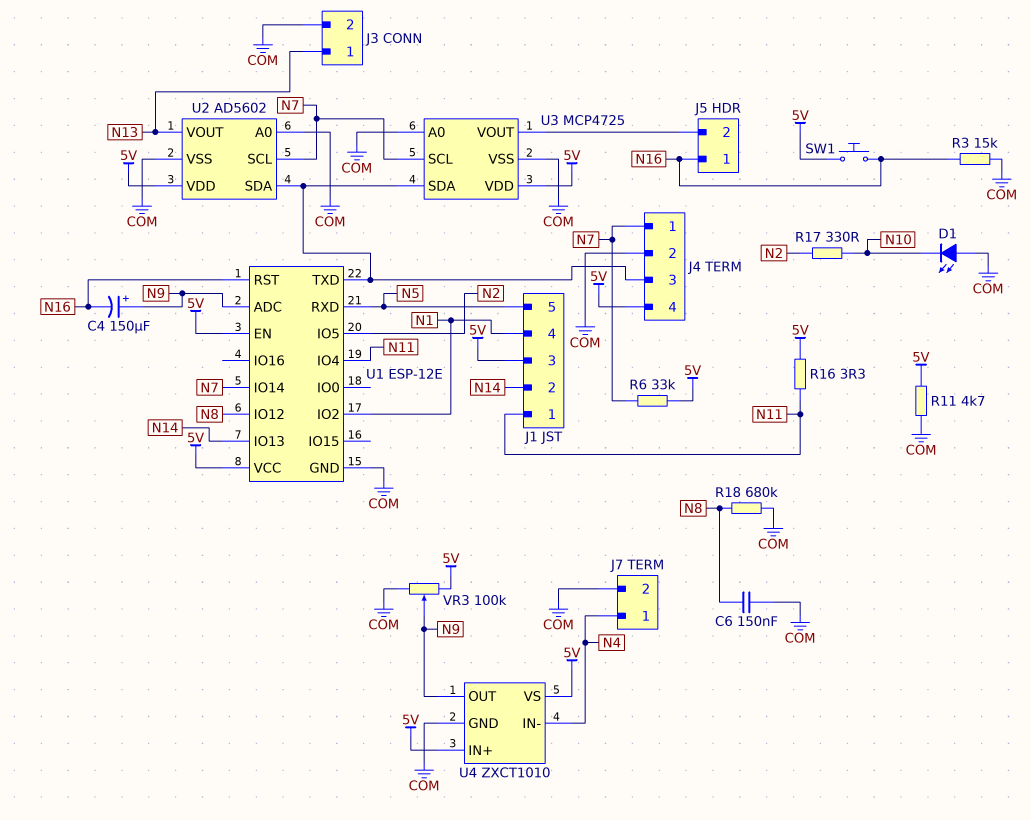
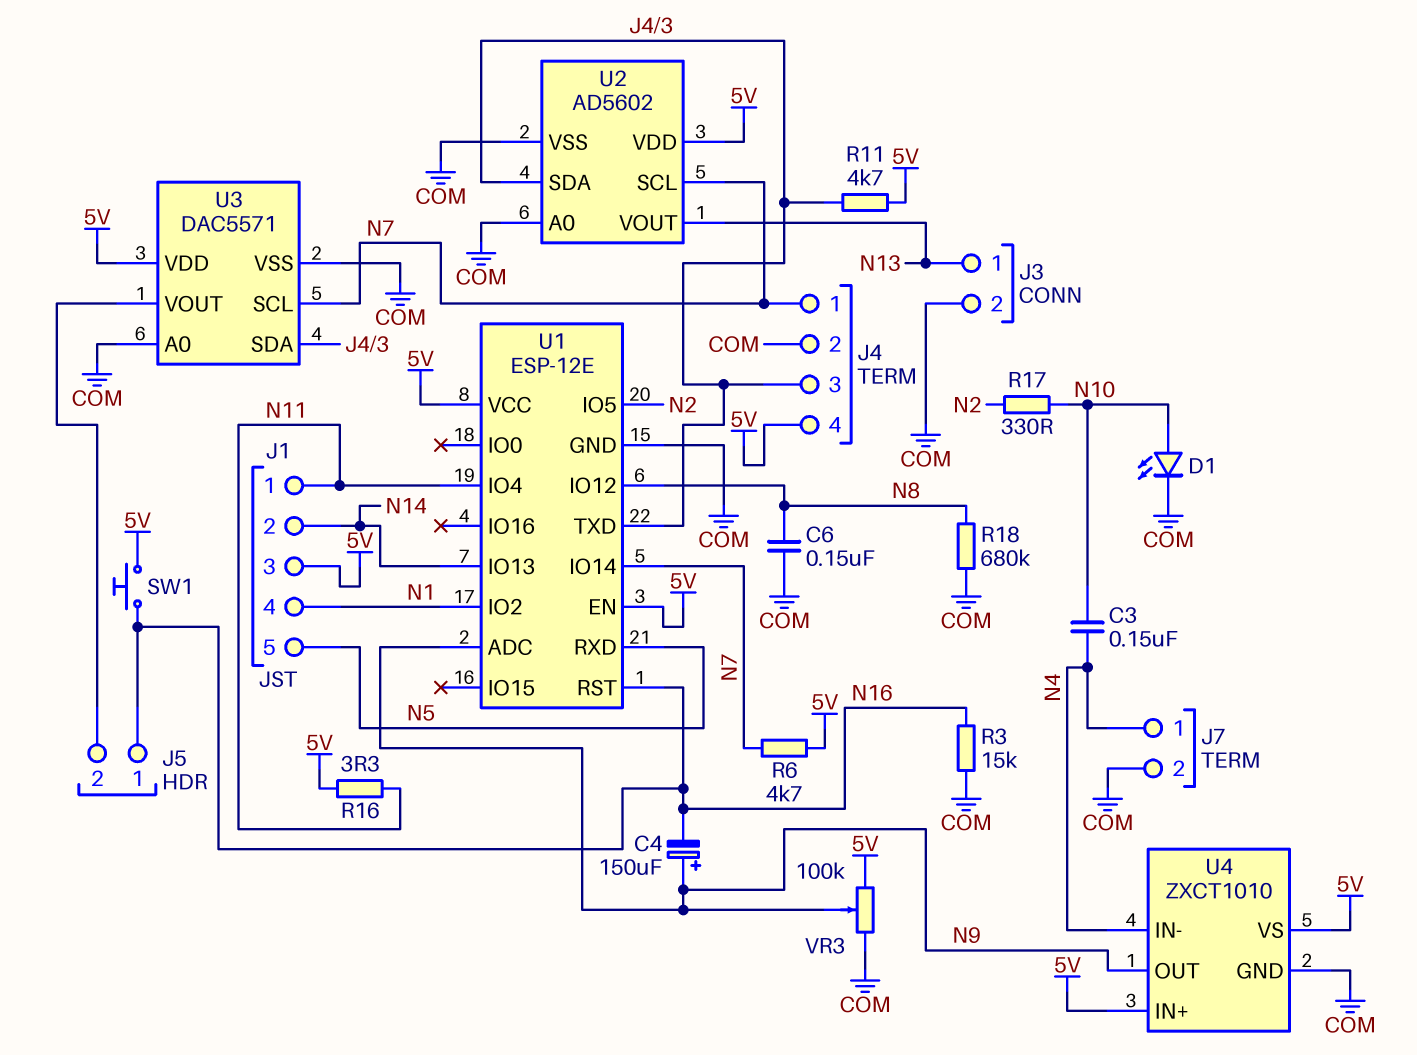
C3: none -> 150nF (N4, N10)
D1: LED (A COM, K N10) -> LED (A N10, K COM)
R6: 33k (5V, N7) -> 4.7k (5V, N7)
R11: 4.7k (5V, COM) -> 4.7k (5V, J4/3)
U3: MCP4725 -> DAC5571

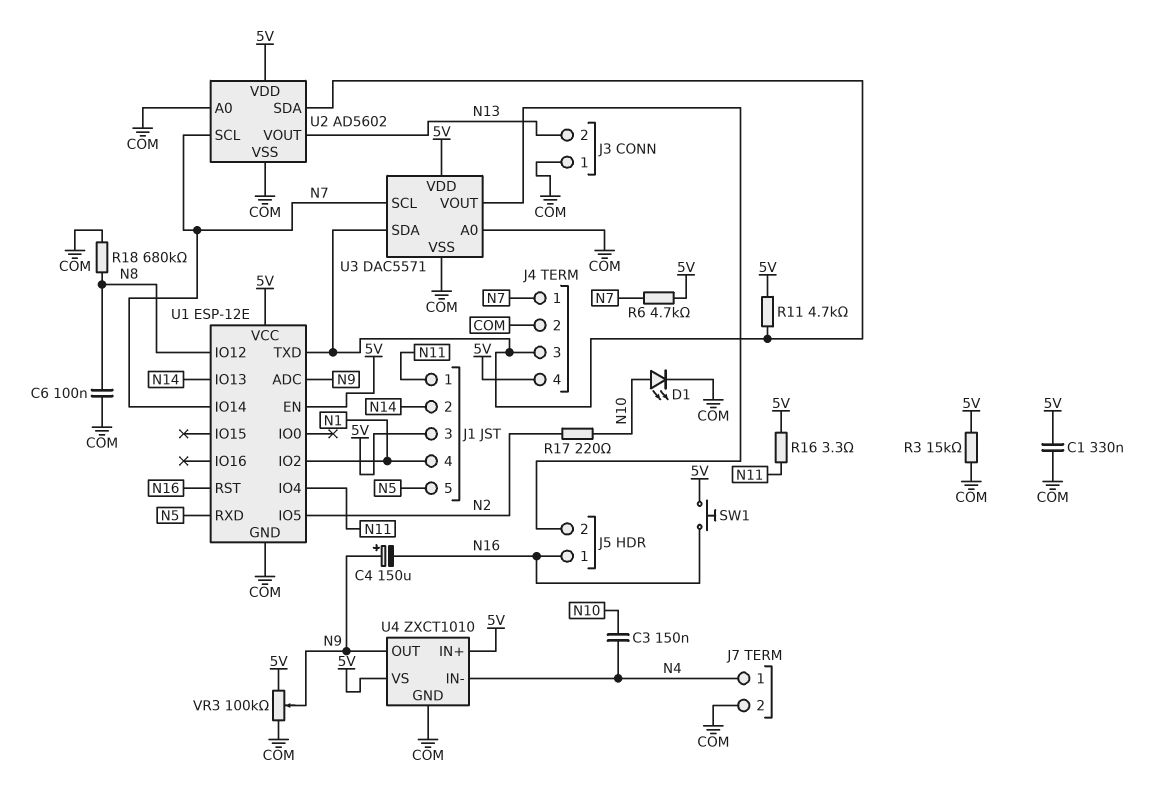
C1: none -> 330nF (5V, COM)
C6: 150nF (COM, N8) -> 100nF (COM, N8)
J3 pin 1: N13 -> COM
J3 pin 2: COM -> N13
R3: 15k (COM, N16) -> 15k (5V, COM)
R17: 330 (N2, N10) -> 220 (N2, N10)

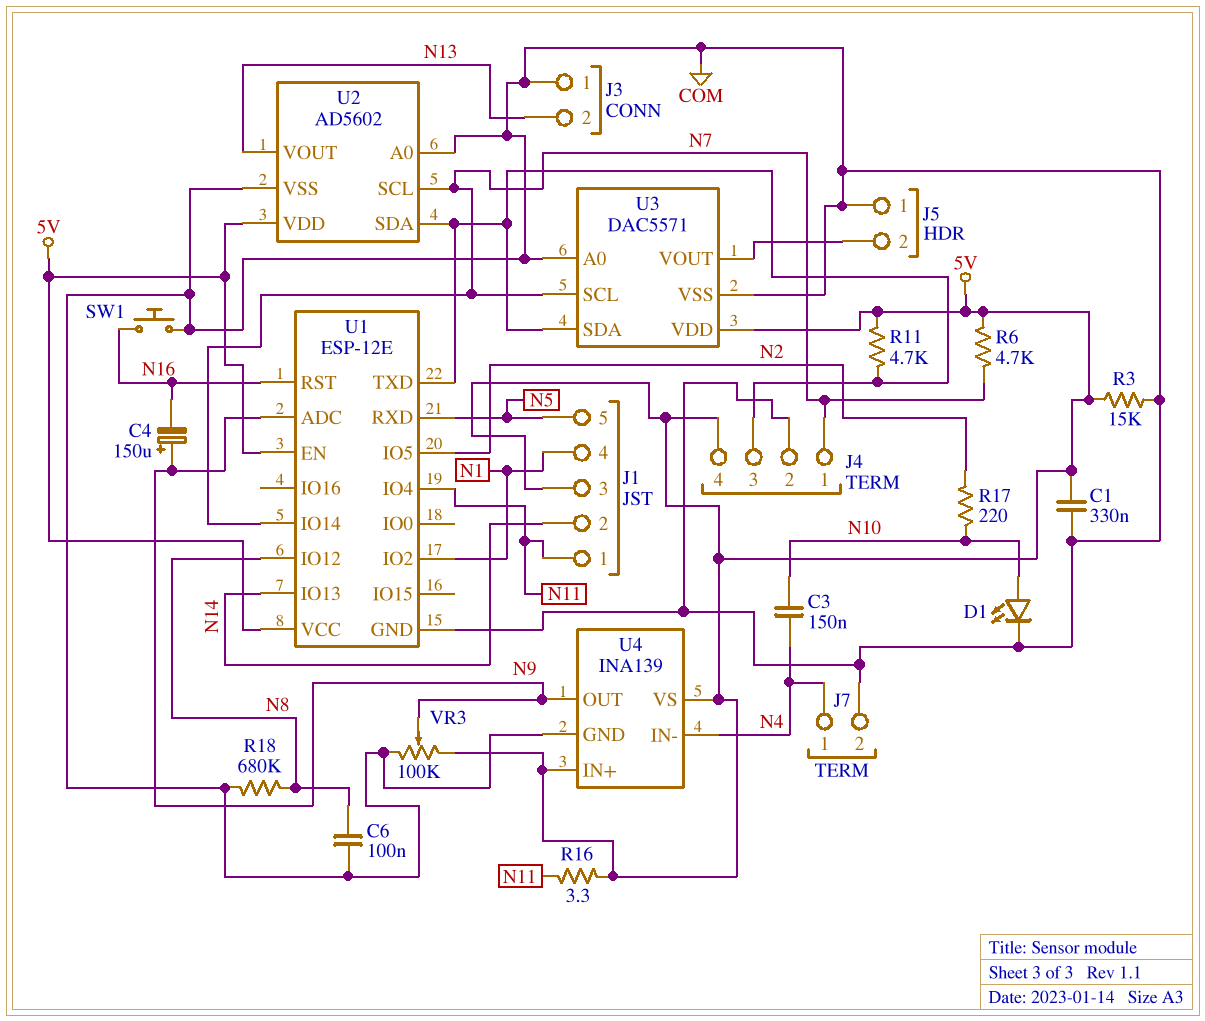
J5 pin 1: N16 -> COM
SW1: button (5V, N16) -> button (COM, N16)
U4: ZXCT1010 -> INA139

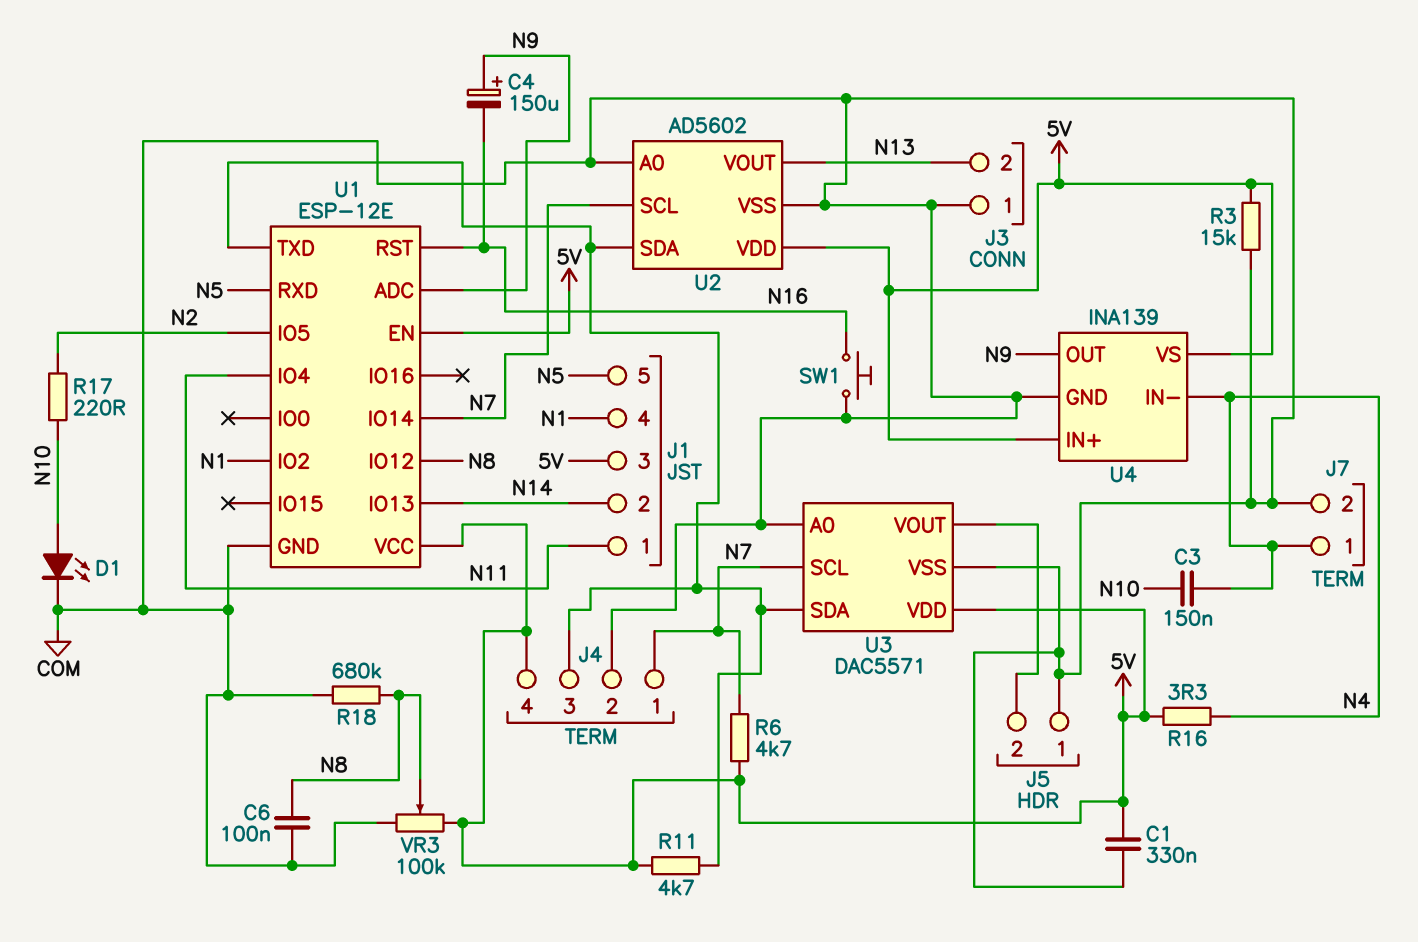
R16: 3.3 (5V, N11) -> 3.3 (5V, N4)
VR3: 100k (5V, COM, wiper N9) -> 100k (5V, COM, wiper N8)

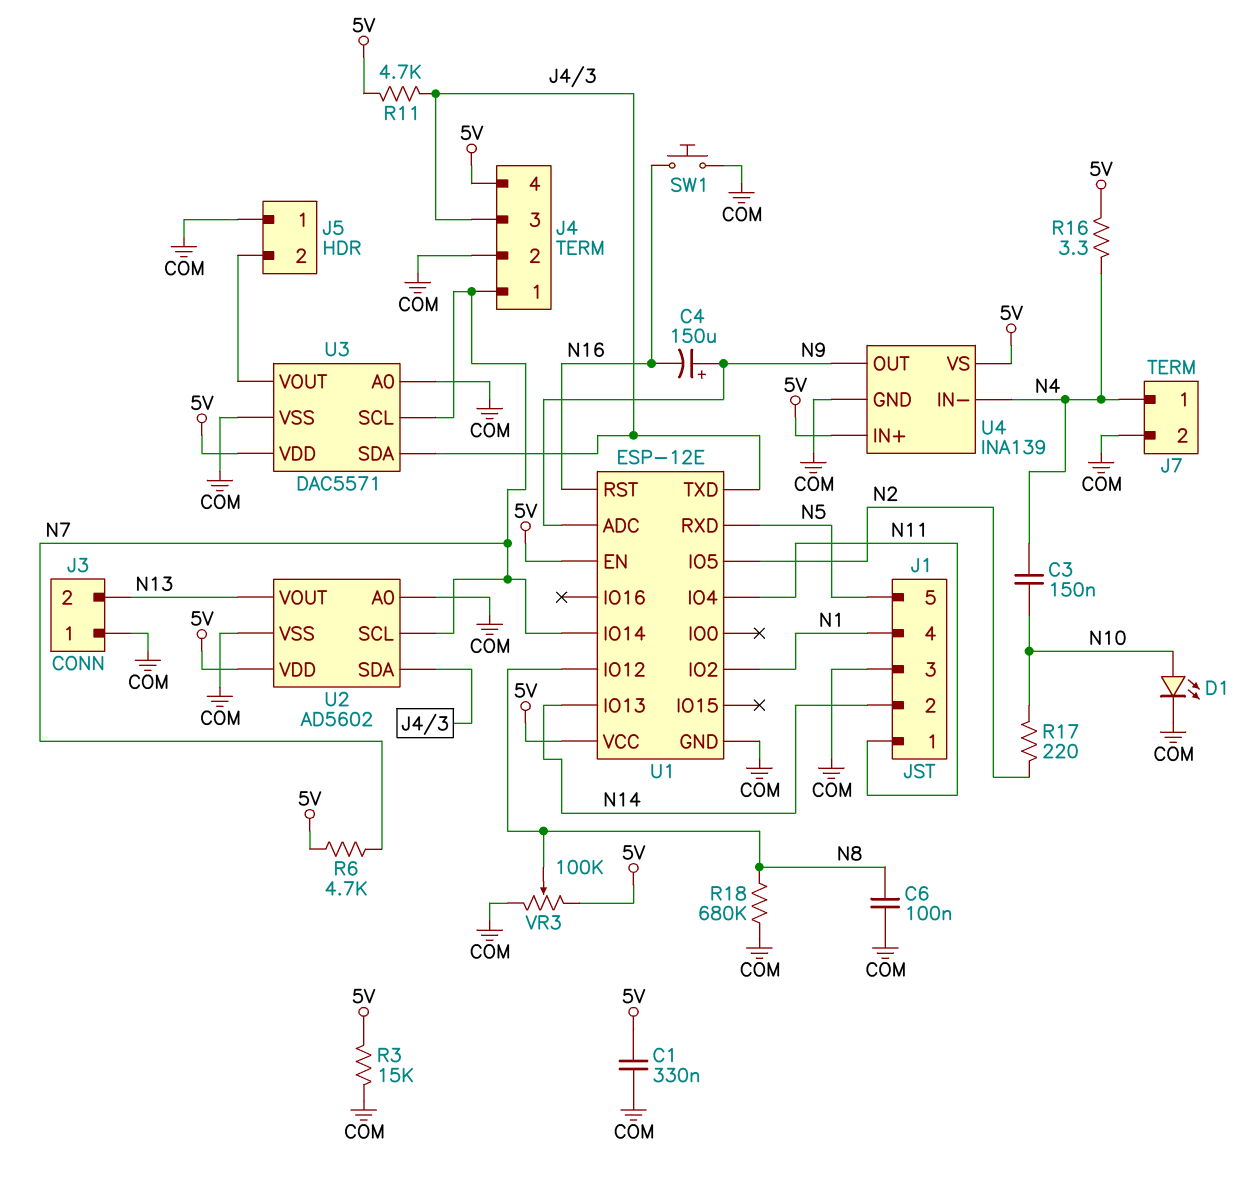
J1 pin 3: 5V -> COM

